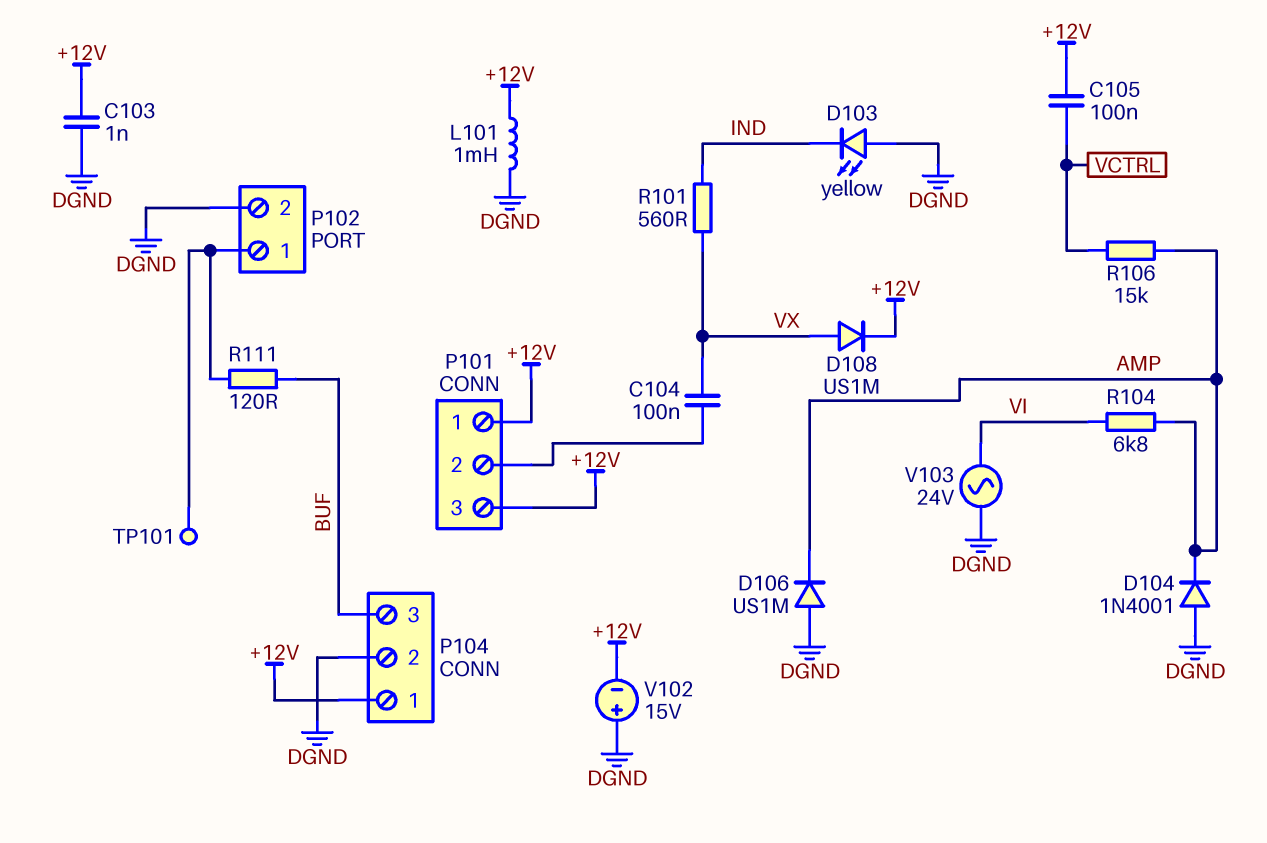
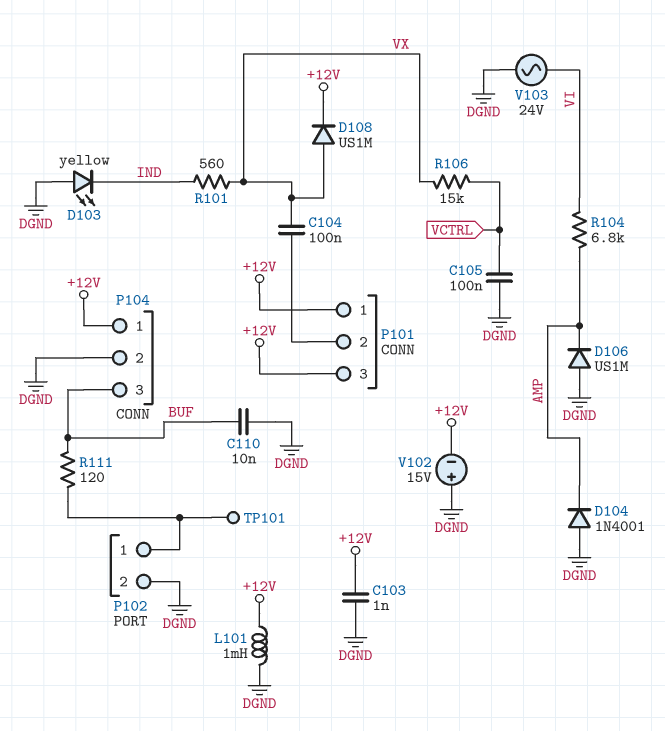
C105: 100nF (+12V, VCTRL) -> 100nF (DGND, VCTRL)
C110: none -> 10nF (BUF, DGND)
R106: 15k (AMP, VCTRL) -> 15k (VCTRL, VX)

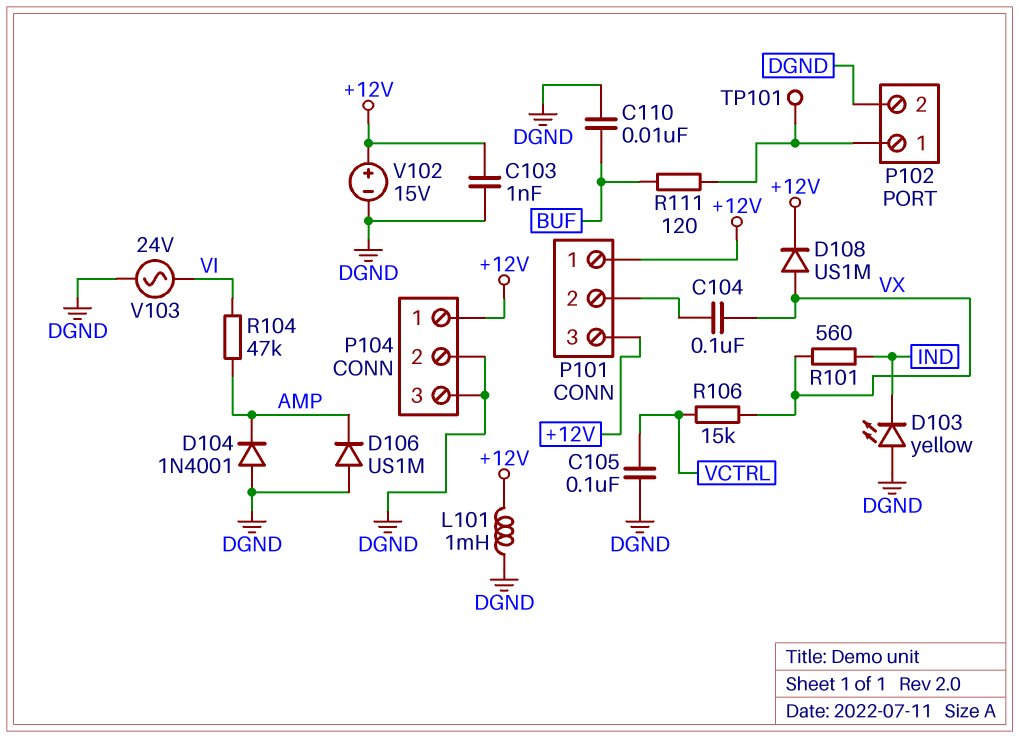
P104 pin 3: BUF -> DGND
R104: 6.8k (AMP, VI) -> 47k (AMP, VI)
V102: 15V (plus DGND, minus +12V) -> 15V (plus +12V, minus DGND)

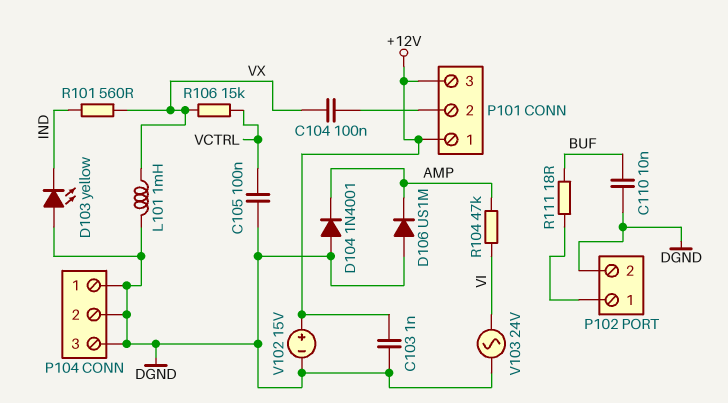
D108: diode US1M (A VX, K +12V) -> none
L101: 1mH (+12V, DGND) -> 1mH (DGND, VX)
P104 pin 1: +12V -> DGND
R111: 120 (BUF, P102/1) -> 18 (BUF, P102/1)
TP101: test point (P102/1) -> none

